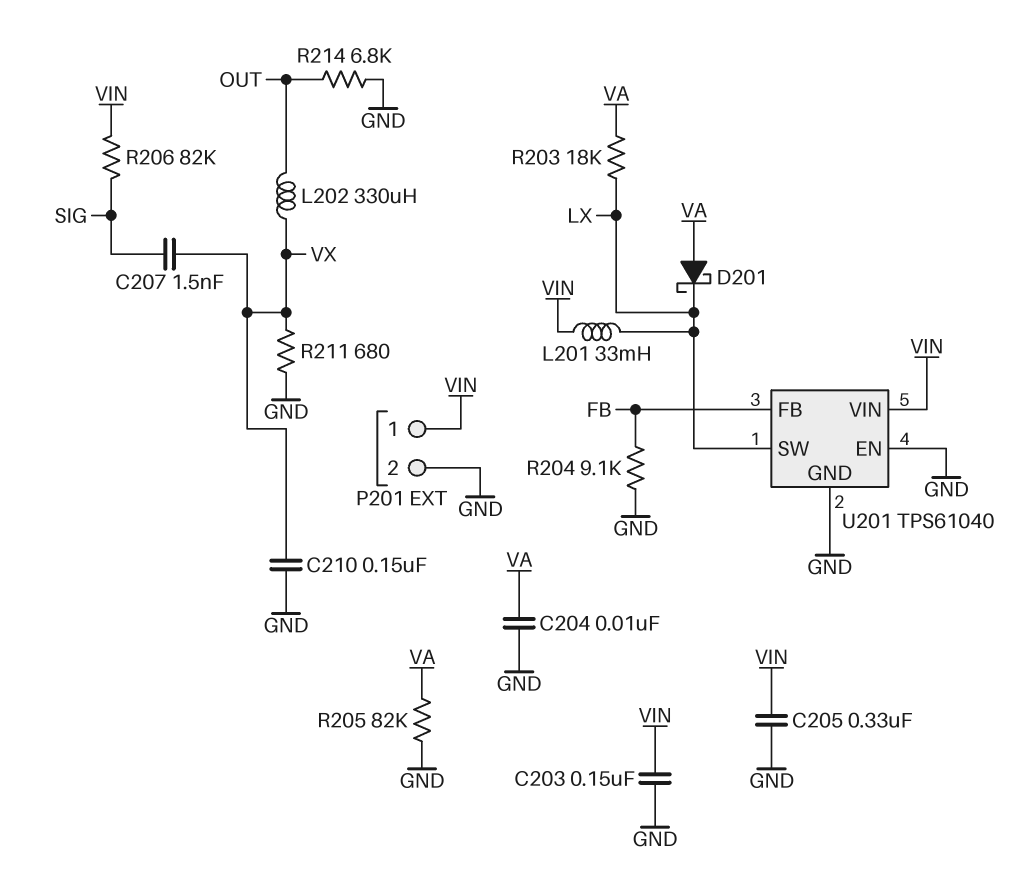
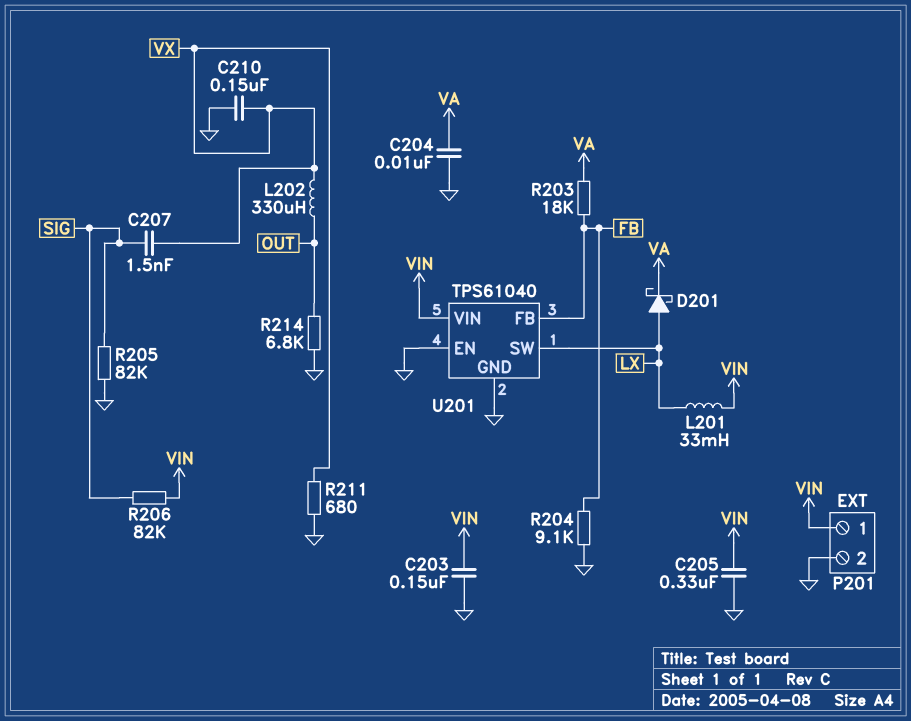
D201: schottky (A VA, K LX) -> schottky (A LX, K VA)
R203: 18k (LX, VA) -> 18k (FB, VA)
R205: 82k (GND, VA) -> 82k (GND, SIG)

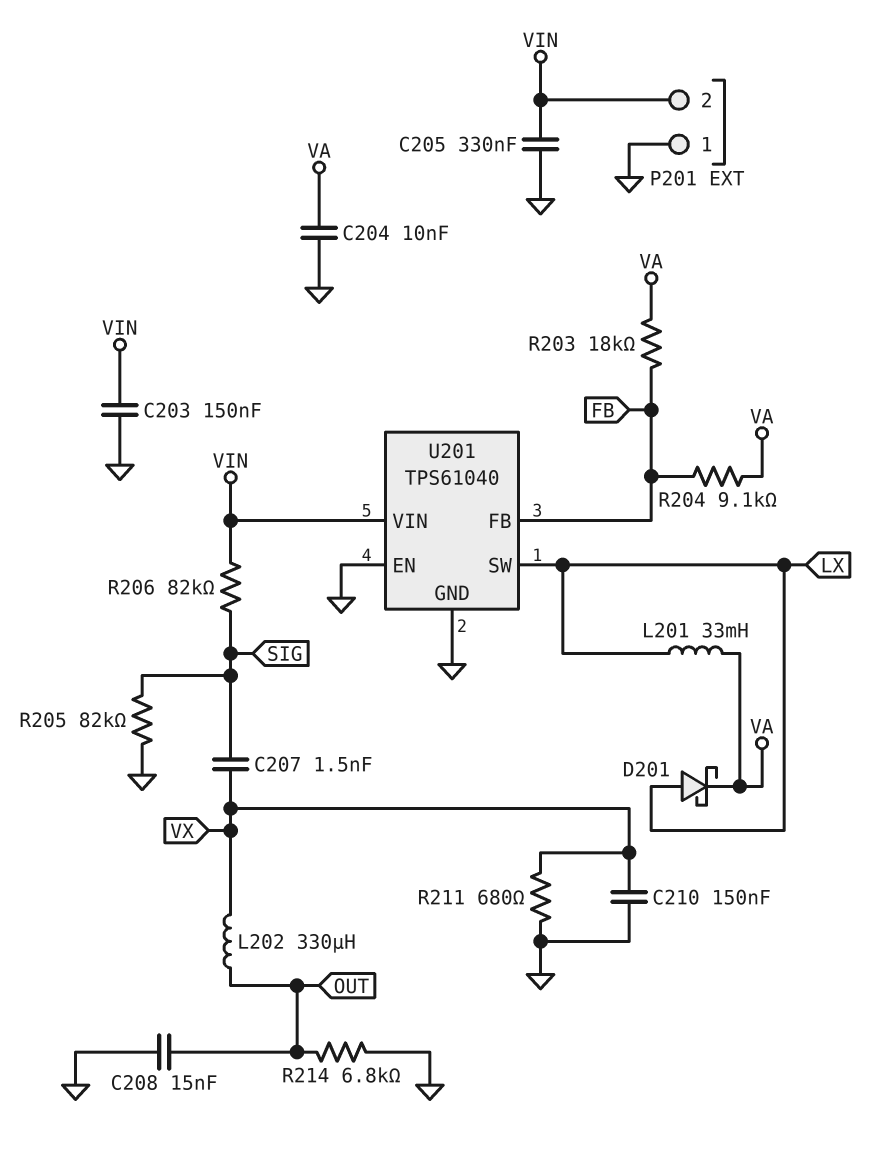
C208: none -> 15nF (GND, OUT)
L201: 33mH (LX, VIN) -> 33mH (LX, VA)
P201 pin 1: VIN -> GND
P201 pin 2: GND -> VIN
R204: 9.1k (FB, GND) -> 9.1k (FB, VA)

